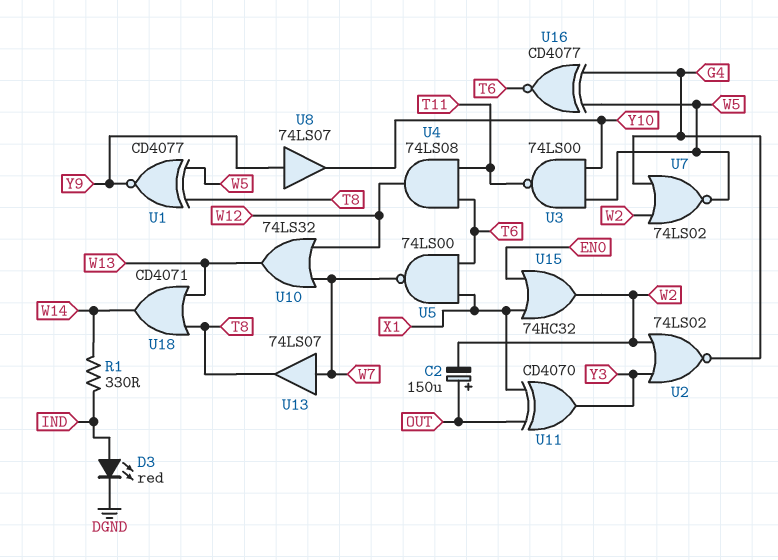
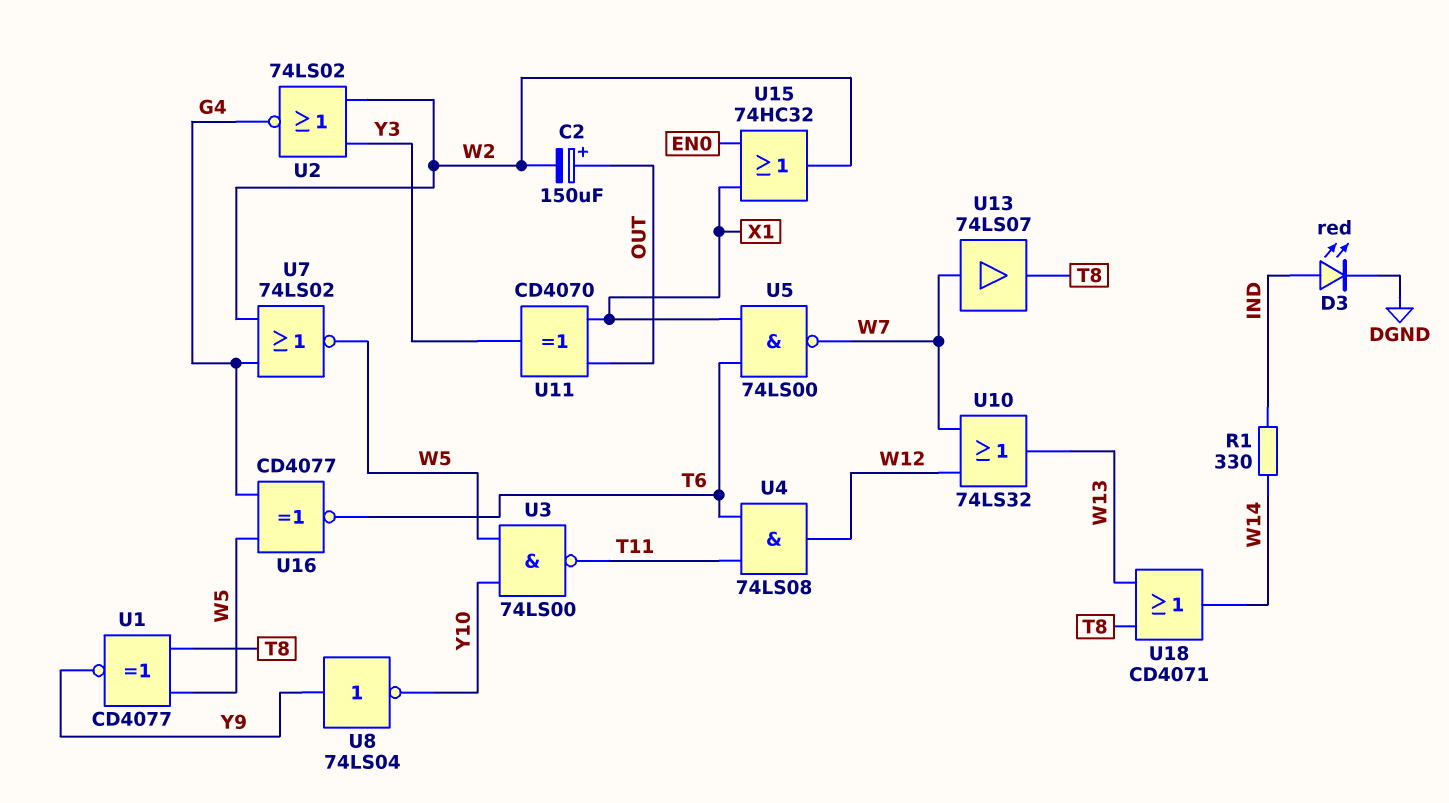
U8: buffer 74LS07 (in Y9, out Y10) -> NOT 74LS04 (in Y9, out Y10)

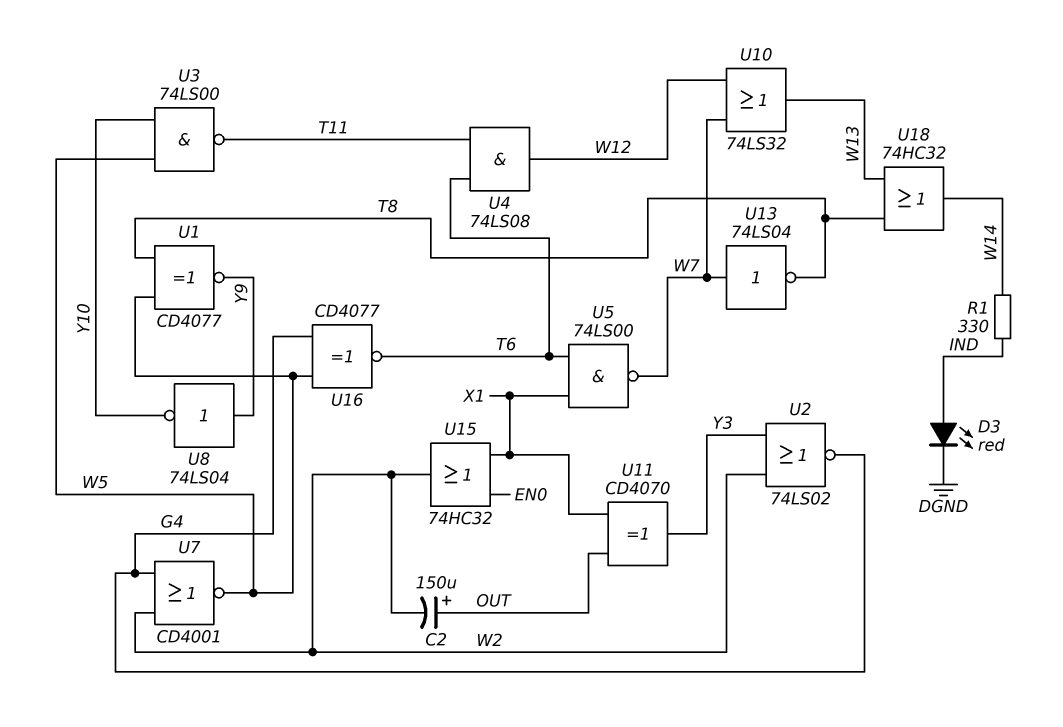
U7: NOR 74LS02 (in G4, in W2, out W5) -> NOR CD4001 (in G4, in W2, out W5)
U13: buffer 74LS07 (in W7, out T8) -> NOT 74LS04 (in W7, out T8)
U18: OR CD4071 (in T8, in W13, out W14) -> OR 74HC32 (in T8, in W13, out W14)

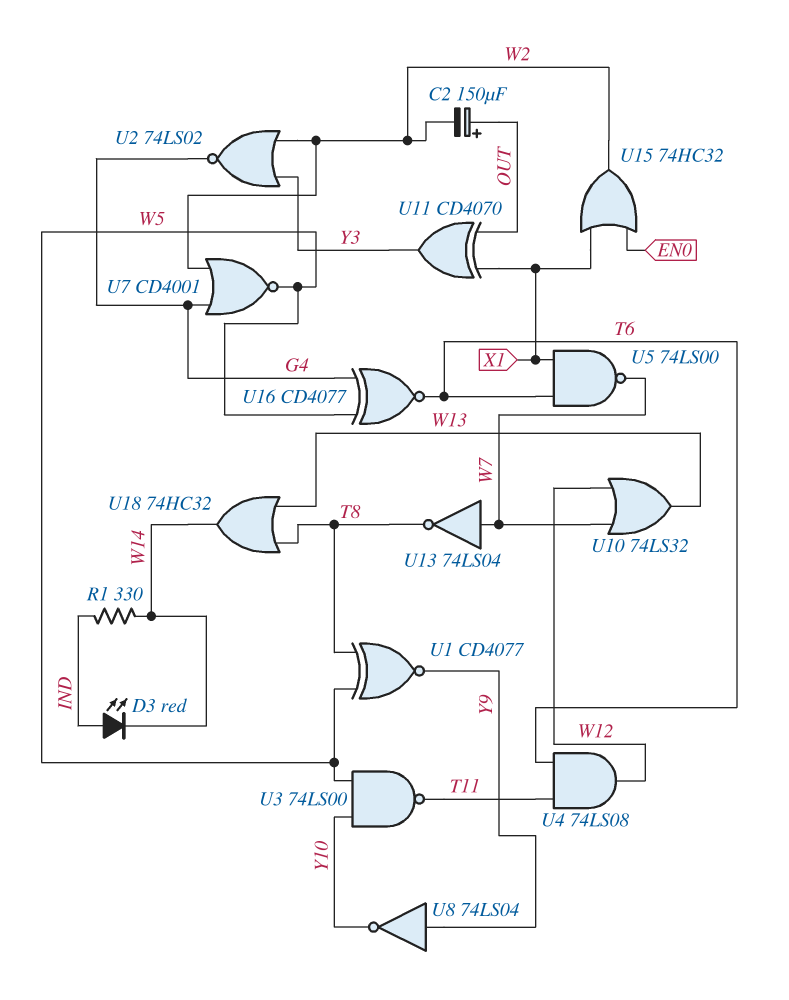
D3: LED red (A IND, K DGND) -> LED red (A IND, K W14)

